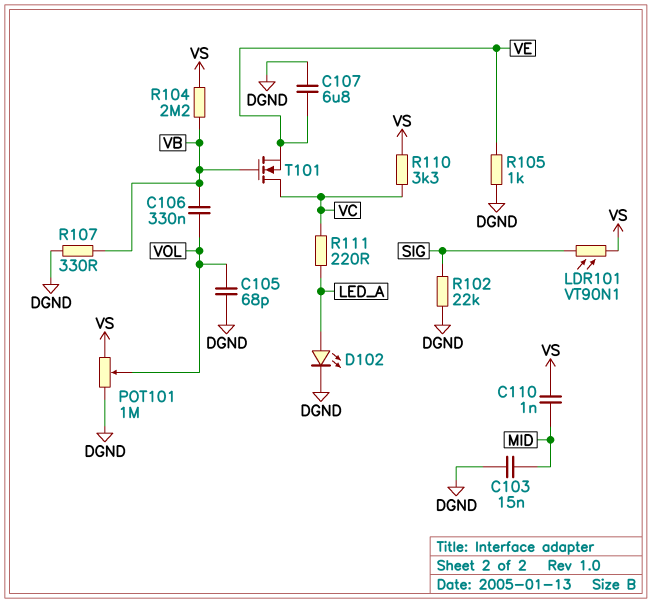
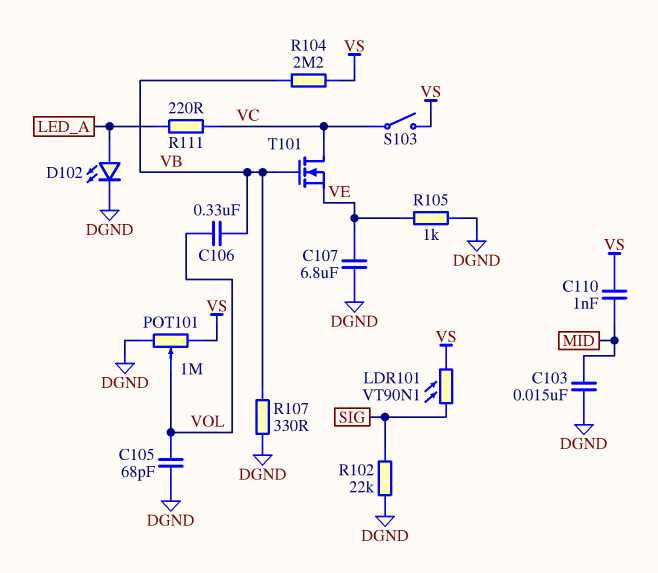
R110: 3.3k (VC, VS) -> none
S103: none -> switch (VC, VS)

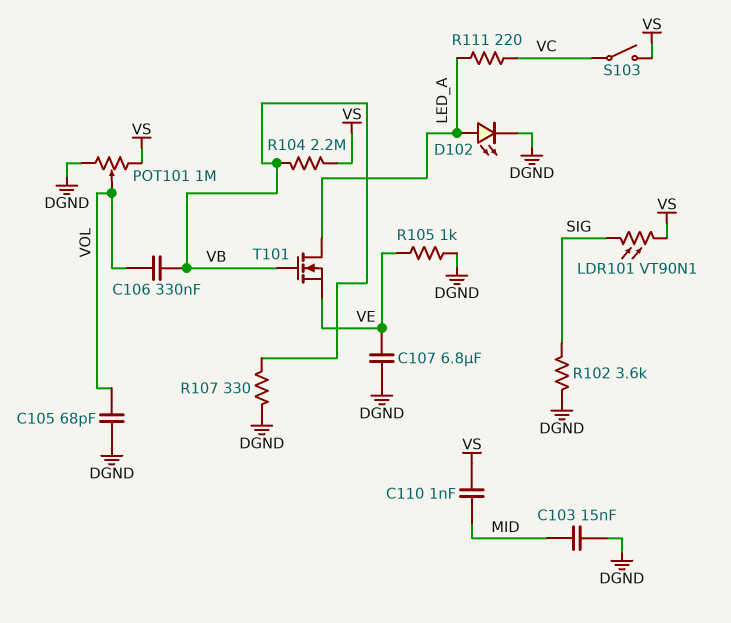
R102: 22k (DGND, SIG) -> 3.6k (DGND, SIG)
T101: NMOS (G VB, D VC, S VE) -> NMOS (G VB, D LED_A, S VE)

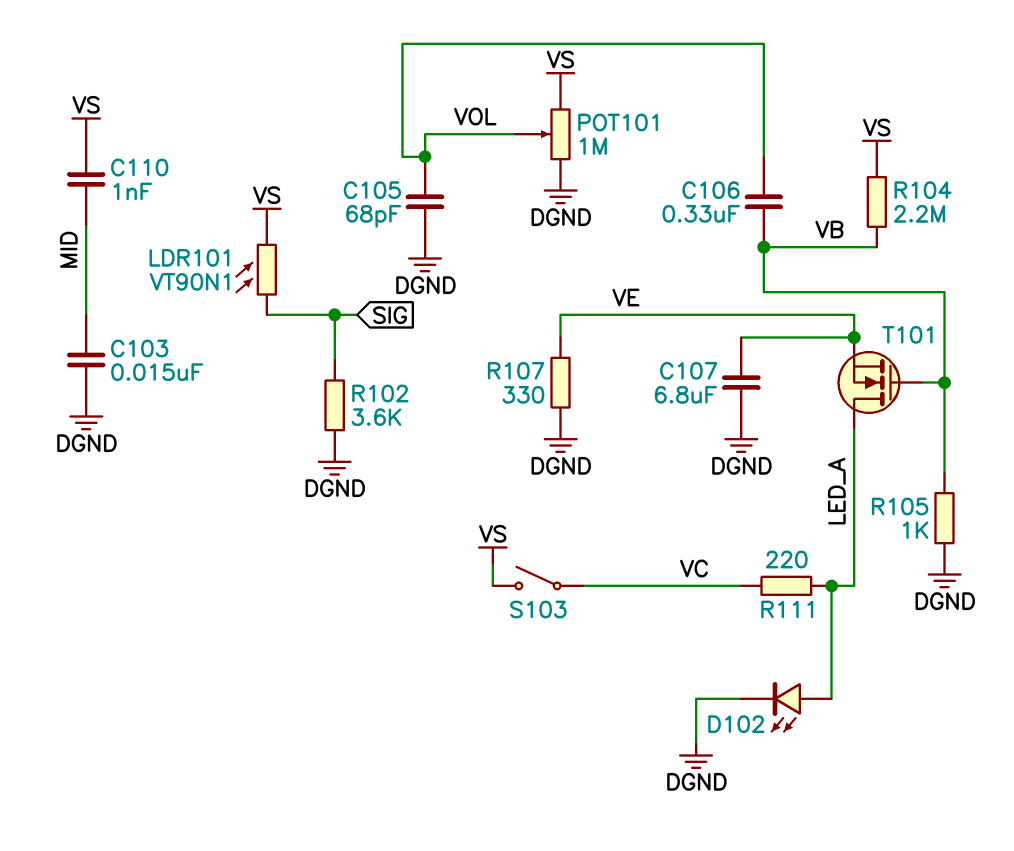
R105: 1k (DGND, VE) -> 1k (DGND, VB)
R107: 330 (DGND, VB) -> 330 (DGND, VE)

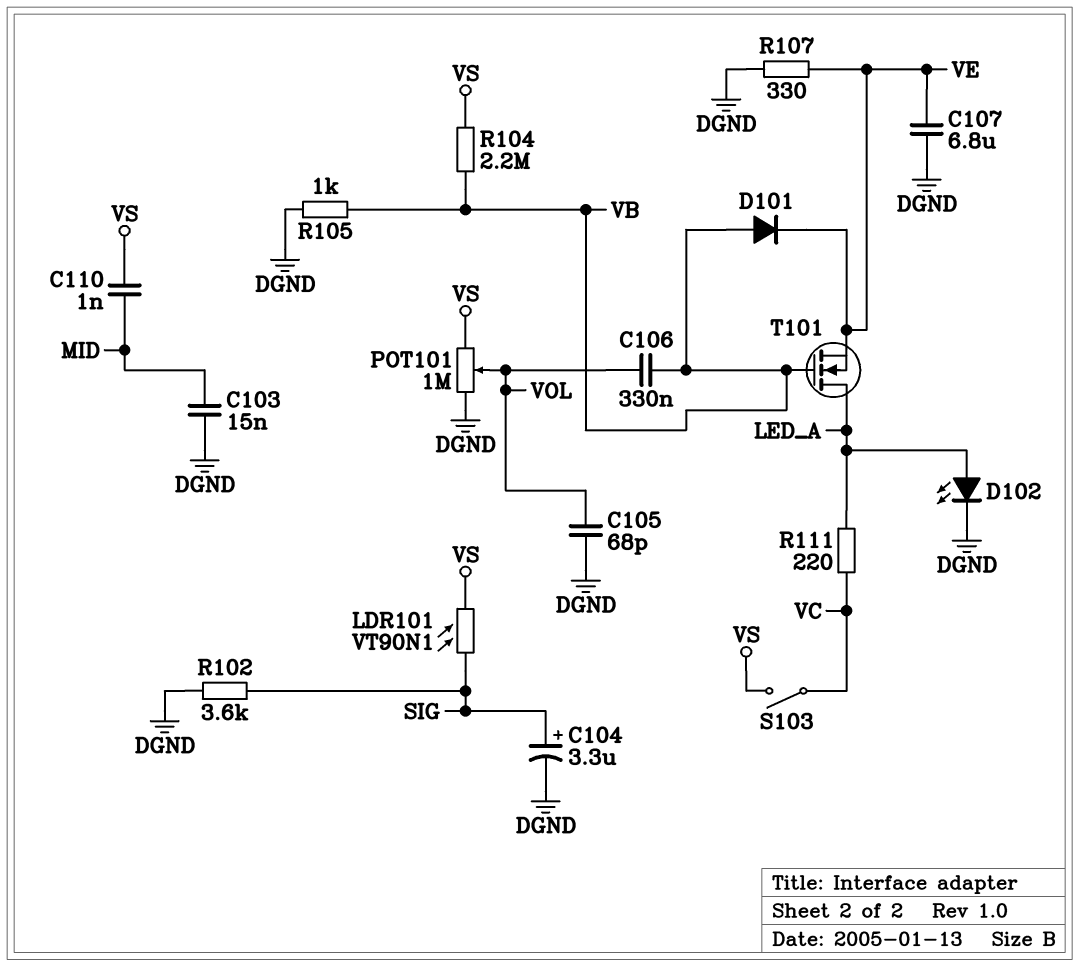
C104: none -> 3.3uF (plus SIG, minus DGND)
D101: none -> diode (A VB, K VE)

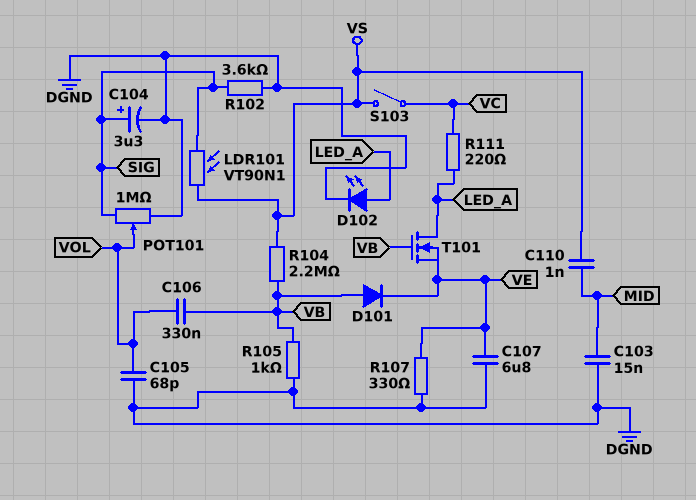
POT101: 1M (DGND, VS, wiper VOL) -> 1M (DGND, SIG, wiper VOL)

